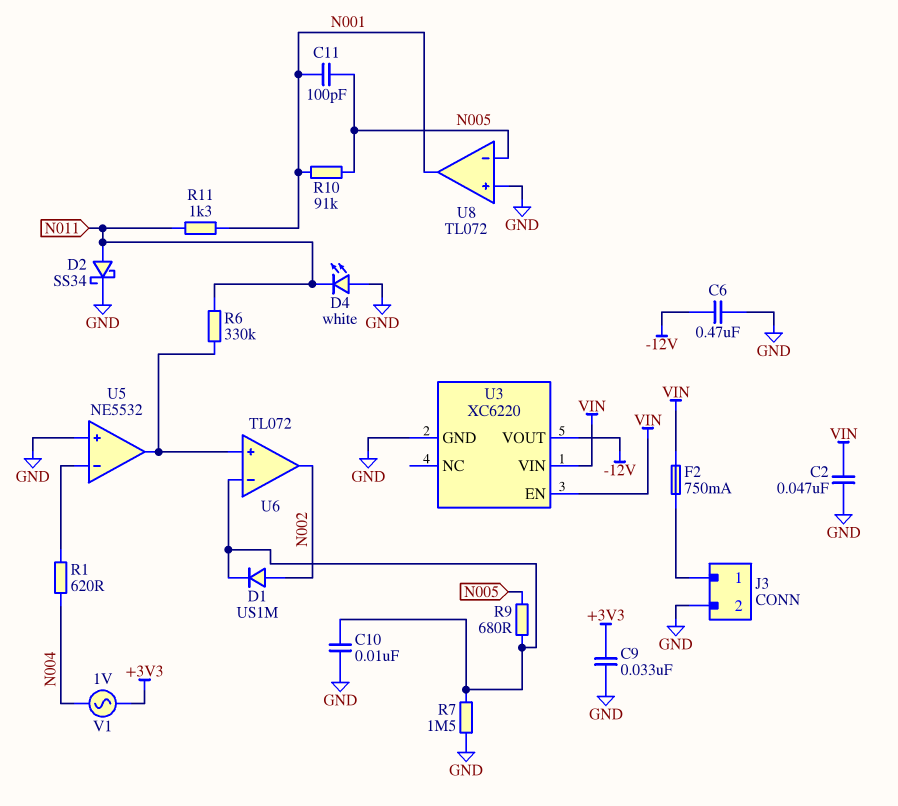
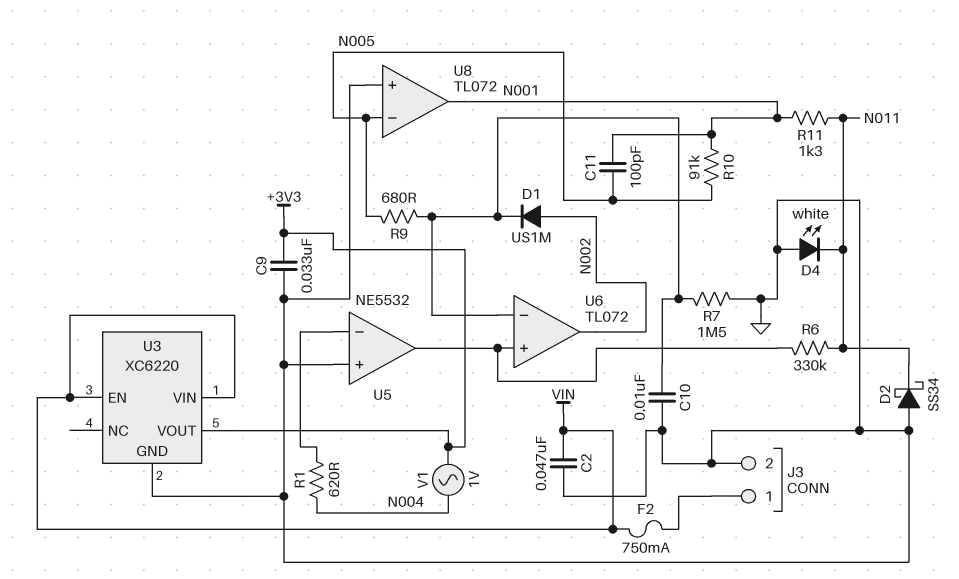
C6: 470nF (-12V, GND) -> none
D2: schottky SS34 (A N011, K GND) -> schottky SS34 (A GND, K N011)
U3 pin VOUT: -12V -> +3V3

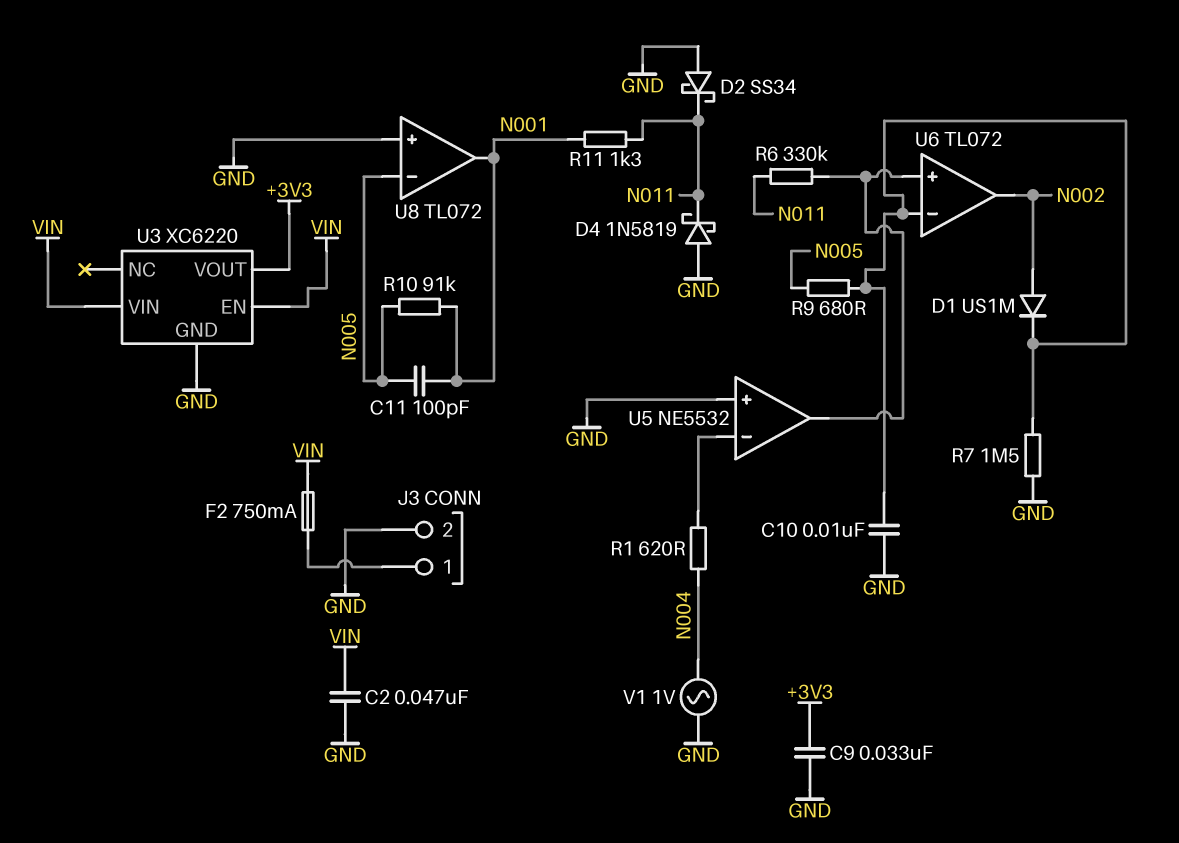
D4: LED white (A GND, K N011) -> schottky 1N5819 (A GND, K N011)
V1: AC 1V (+3V3, N004) -> AC 1V (GND, N004)

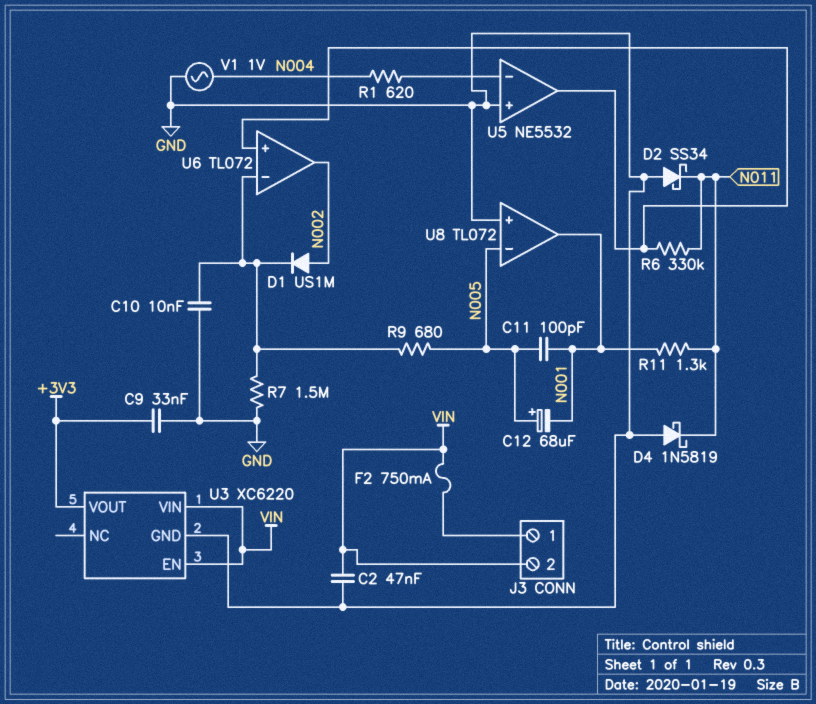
C12: none -> 68uF (plus N005, minus N001)
J3 pin 2: GND -> VIN
R10: 91k (N001, N005) -> none

